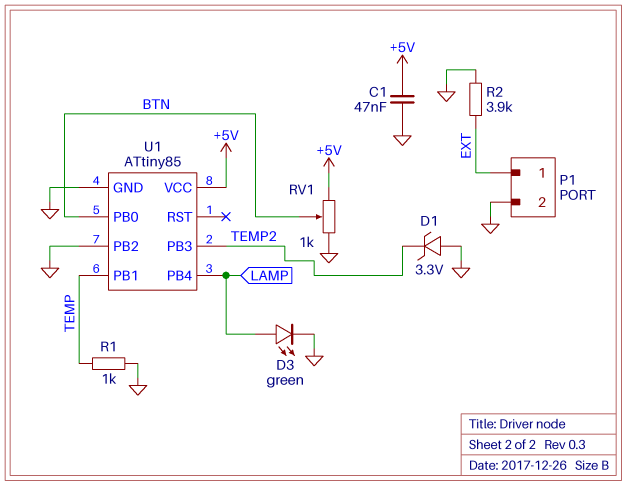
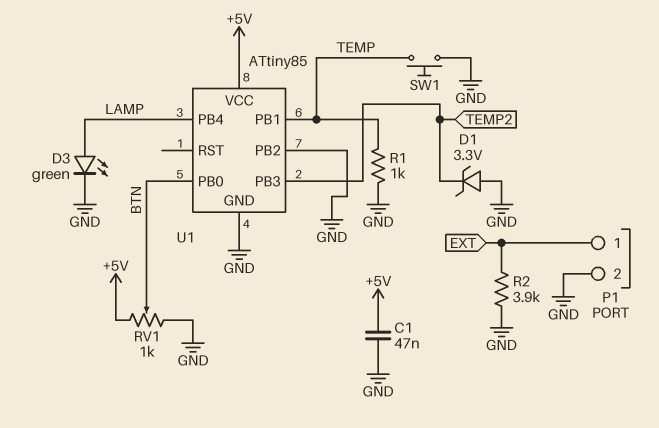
SW1: none -> button (GND, TEMP)

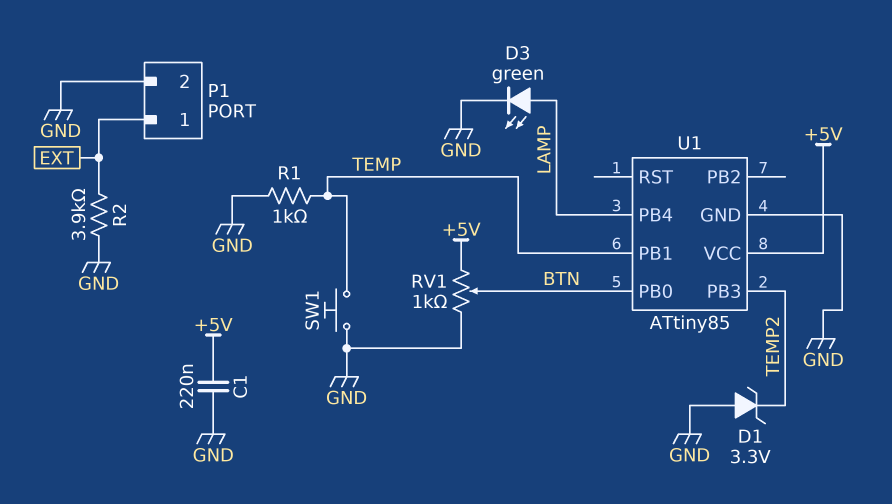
C1: 47nF (+5V, GND) -> 220nF (+5V, GND)
U1 pin PB2: GND -> none

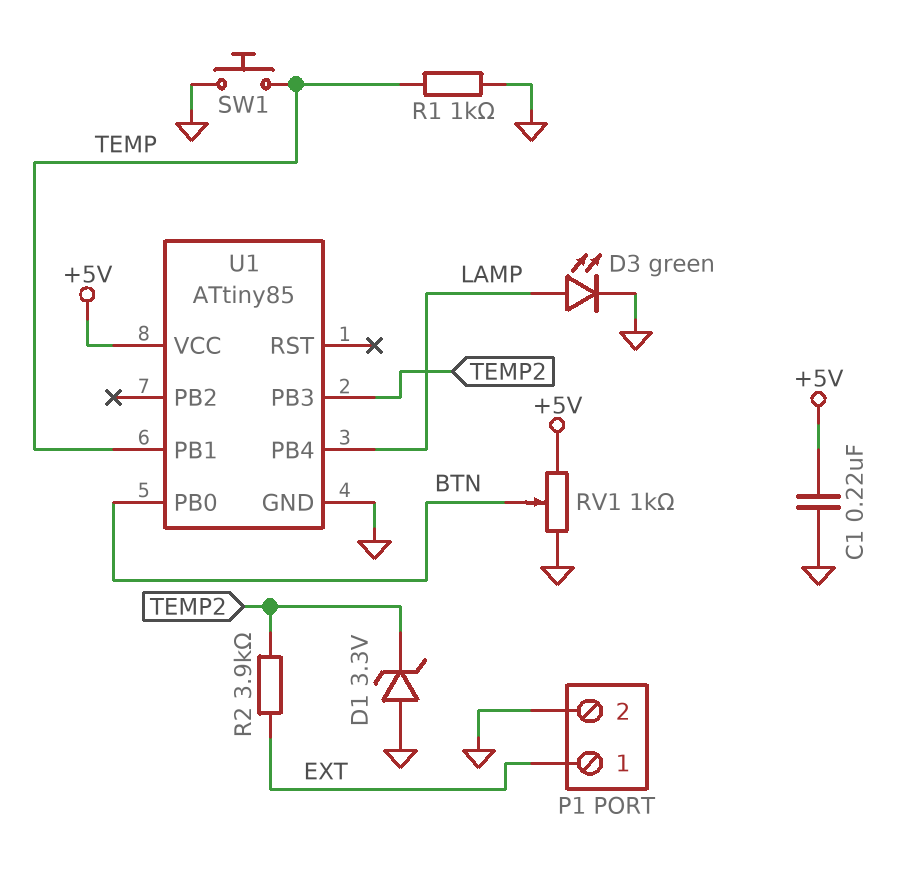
R2: 3.9k (EXT, GND) -> 3.9k (EXT, TEMP2)

